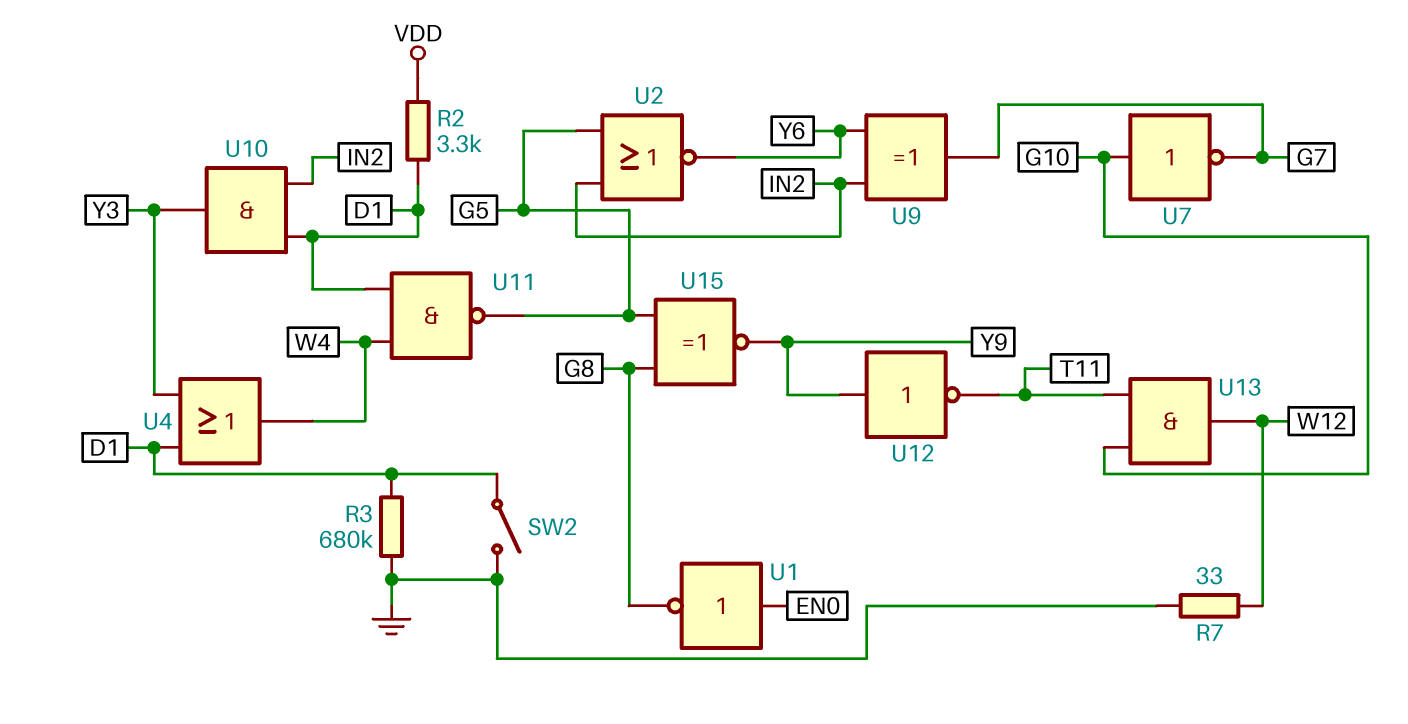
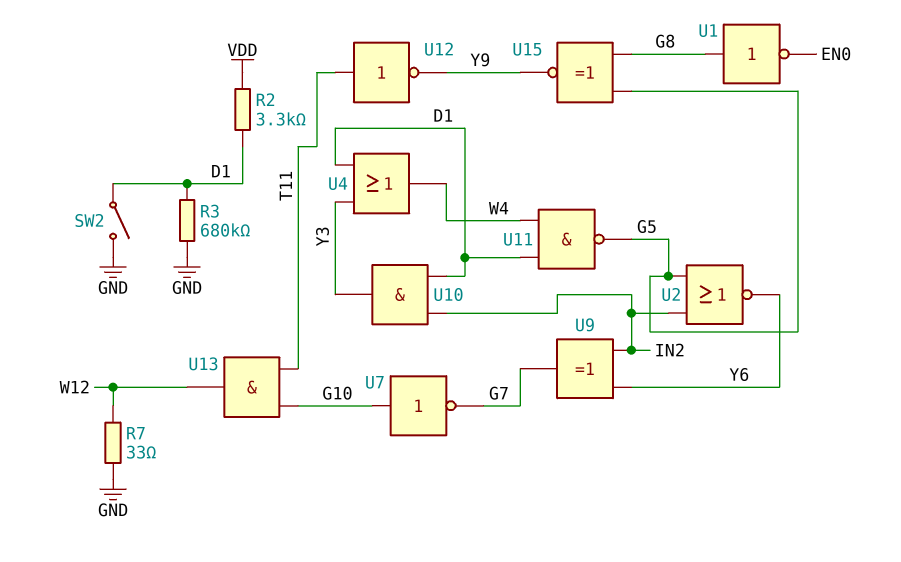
U1: NOT (in EN0, out G8) -> NOT (in G8, out EN0)
U12: NOT (in Y9, out T11) -> NOT (in T11, out Y9)

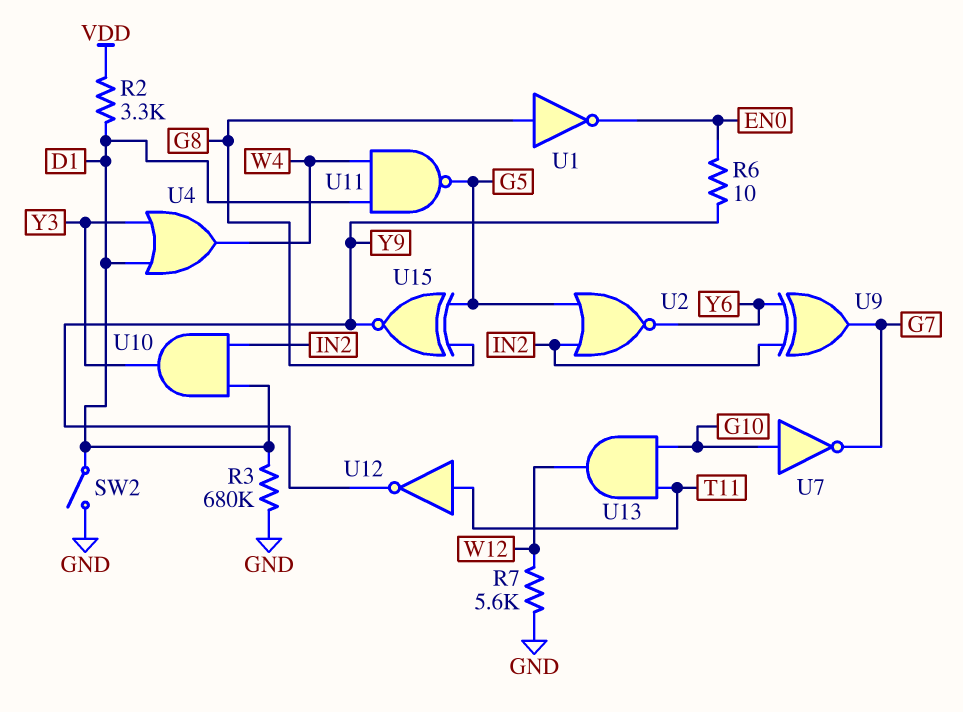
R6: none -> 10 (EN0, Y9)
R7: 33 (GND, W12) -> 5.6k (GND, W12)

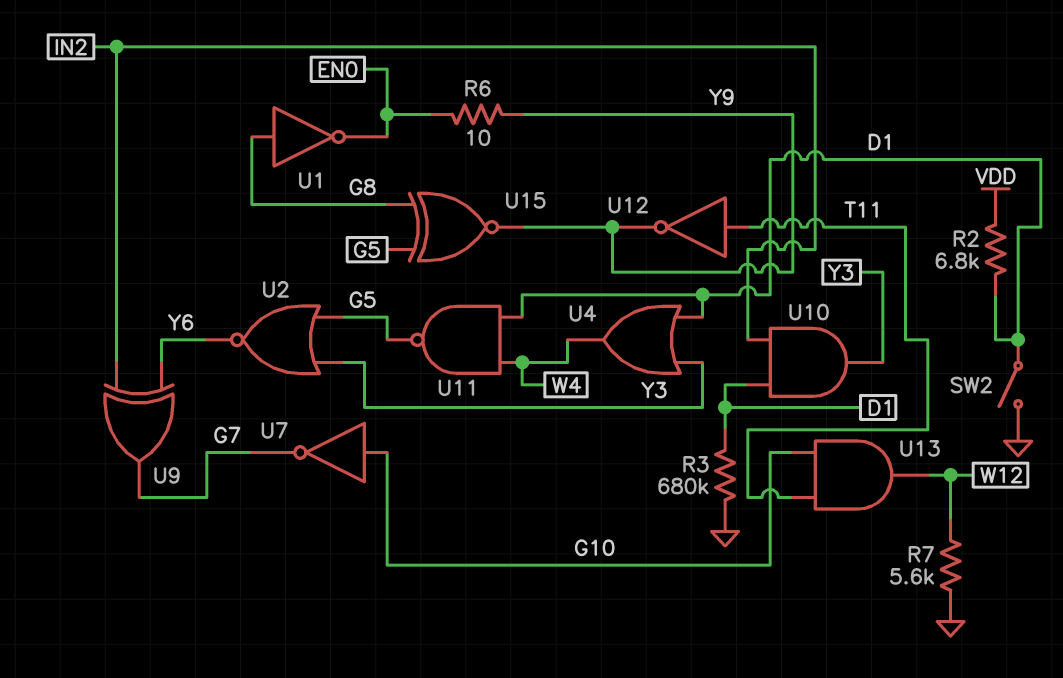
R2: 3.3k (D1, VDD) -> 6.8k (D1, VDD)
U2: NOR (in G5, in IN2, out Y6) -> NOR (in G5, in Y3, out Y6)

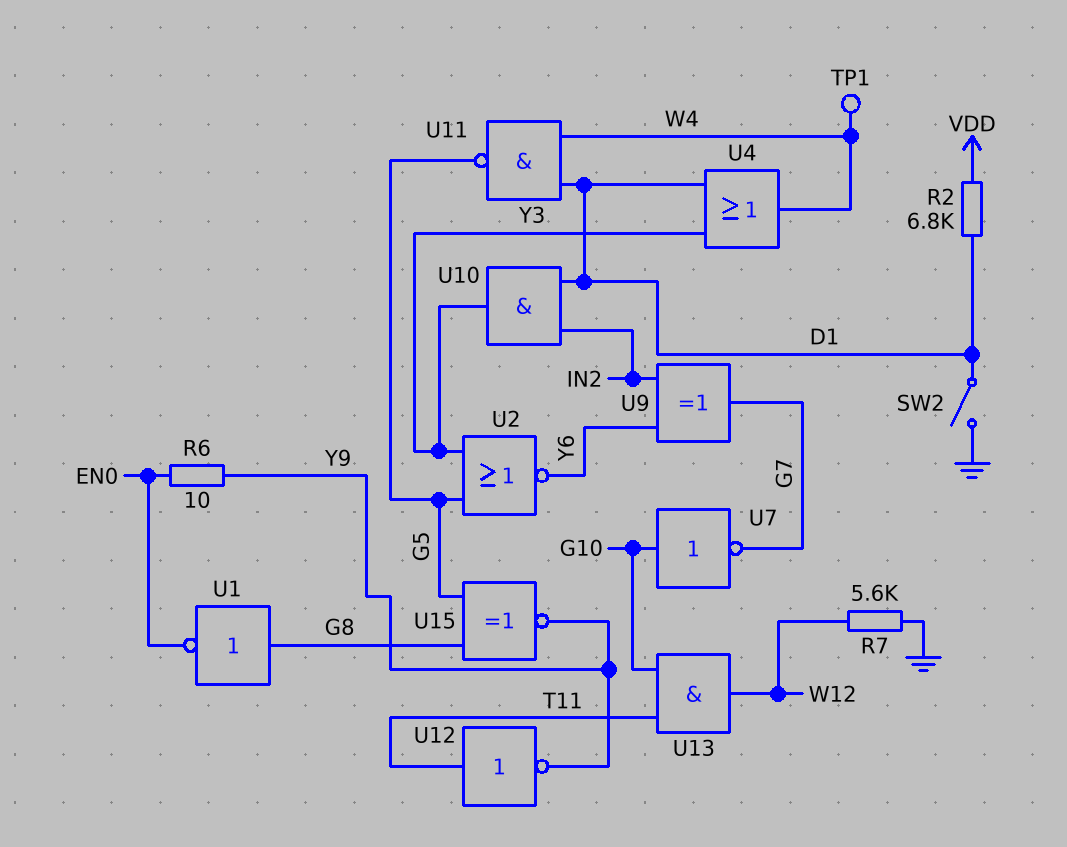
R3: 680k (D1, GND) -> none
TP1: none -> test point (W4)

